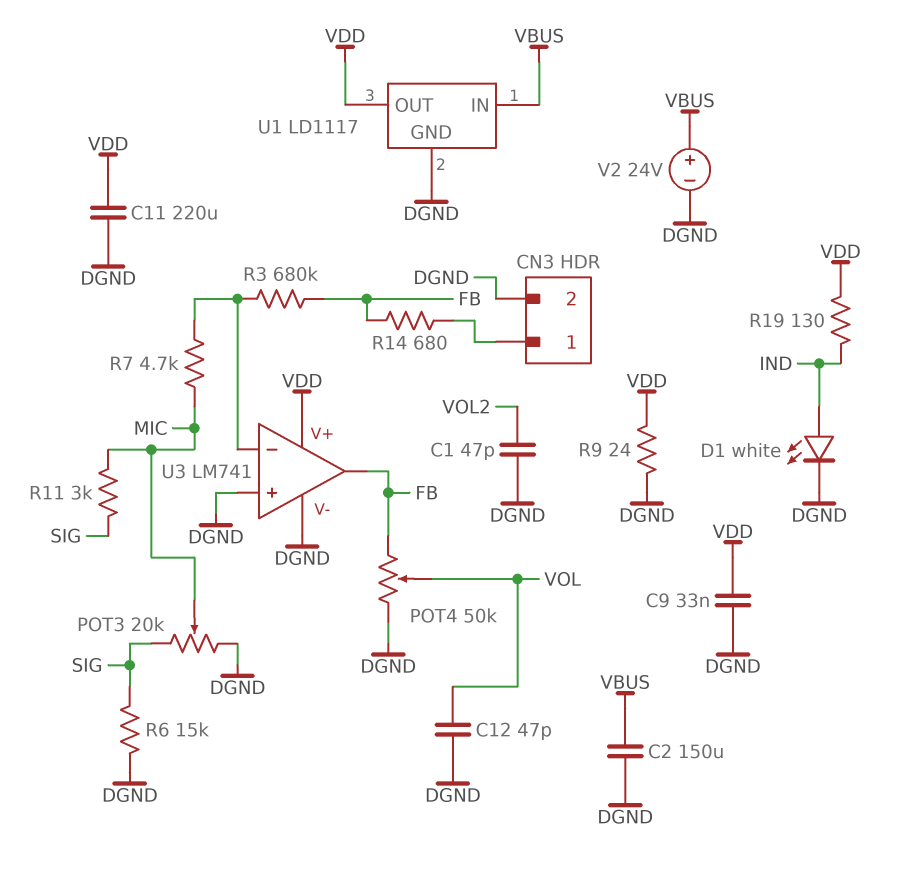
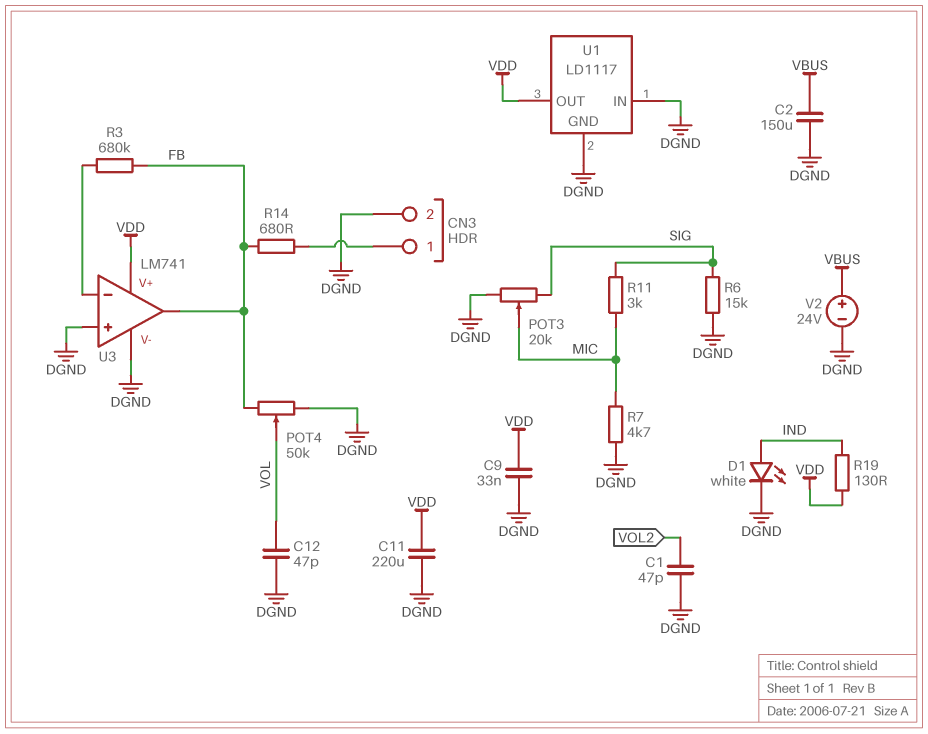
R7: 4.7k (MIC, U3/in-) -> 4.7k (DGND, MIC)
R9: 24 (DGND, VDD) -> none
U1 pin IN: VBUS -> DGND

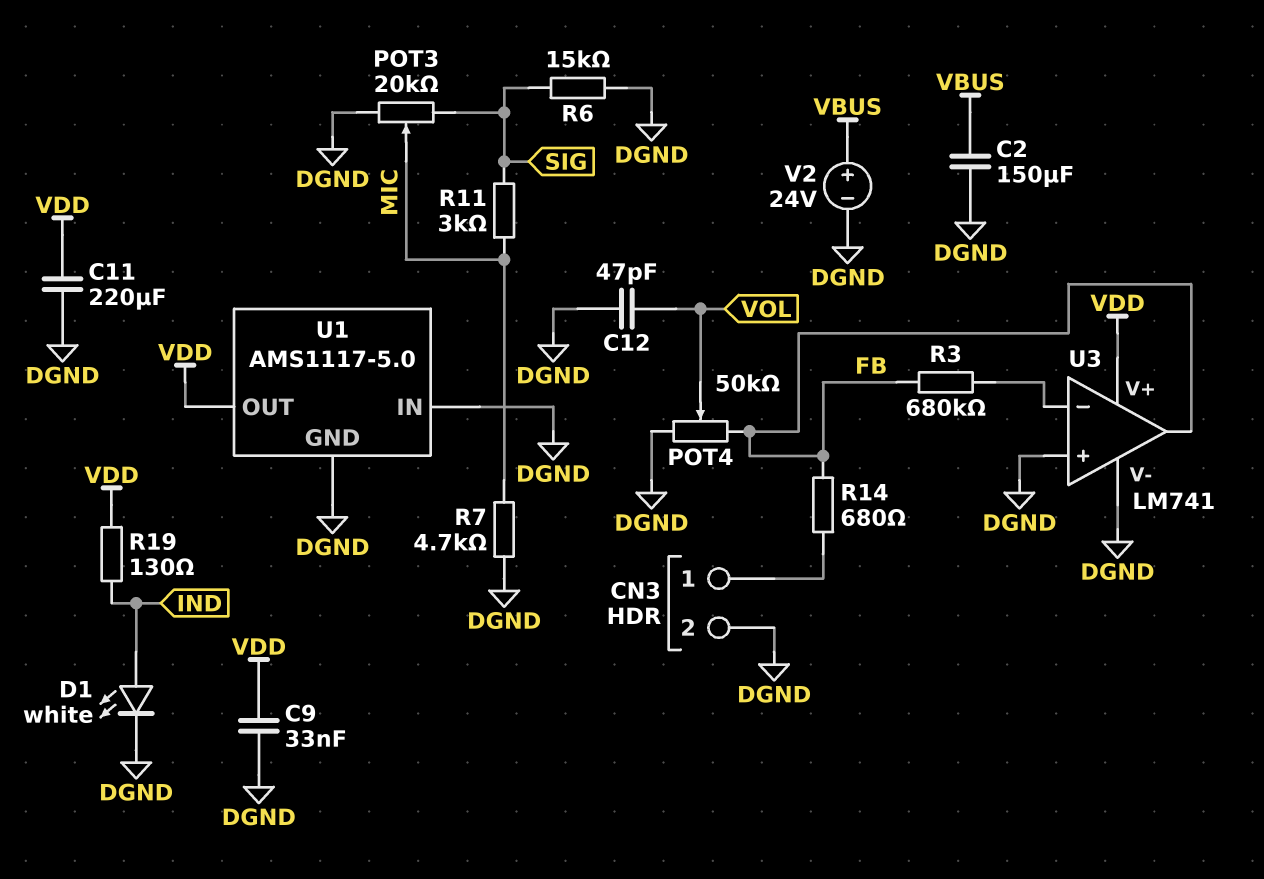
C1: 47pF (DGND, VOL2) -> none
U1: LD1117 -> AMS1117-5.0

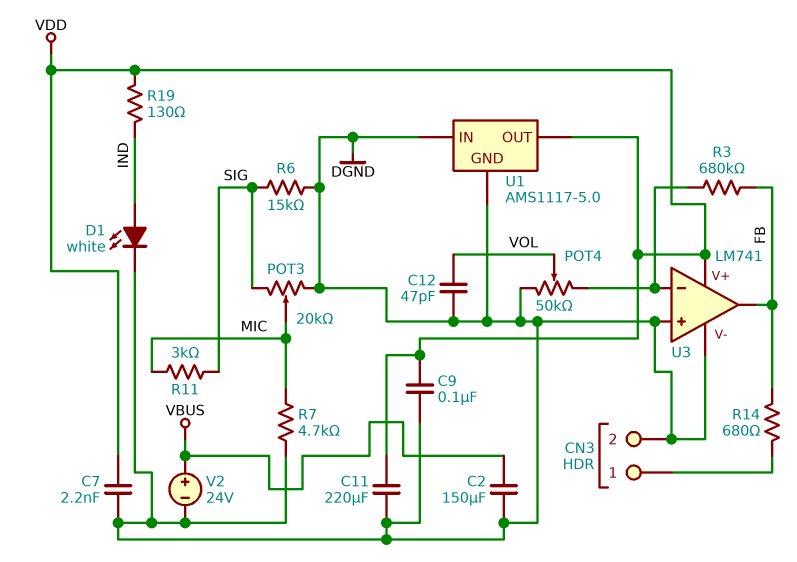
C7: none -> 2.2nF (DGND, VDD)
C9: 33nF (DGND, VDD) -> 100nF (DGND, VDD)
POT4: 50k (DGND, FB, wiper VOL) -> 50k (DGND, U3/in-, wiper VOL)

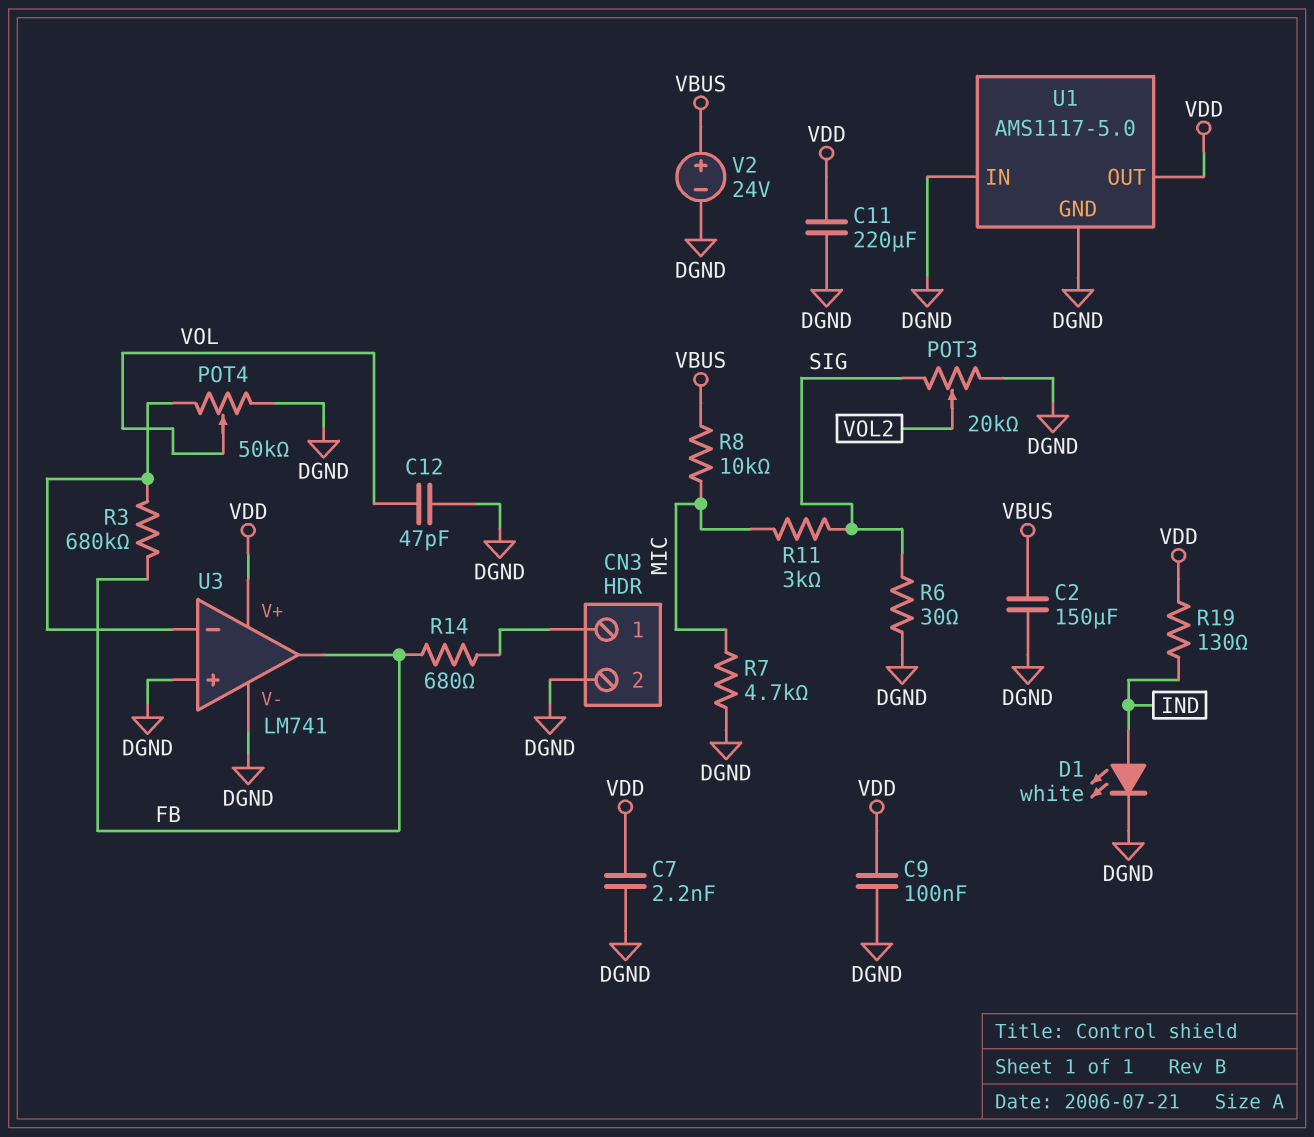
POT3: 20k (DGND, SIG, wiper MIC) -> 20k (DGND, SIG, wiper VOL2)
R6: 15k (DGND, SIG) -> 30 (DGND, SIG)
R8: none -> 10k (MIC, VBUS)

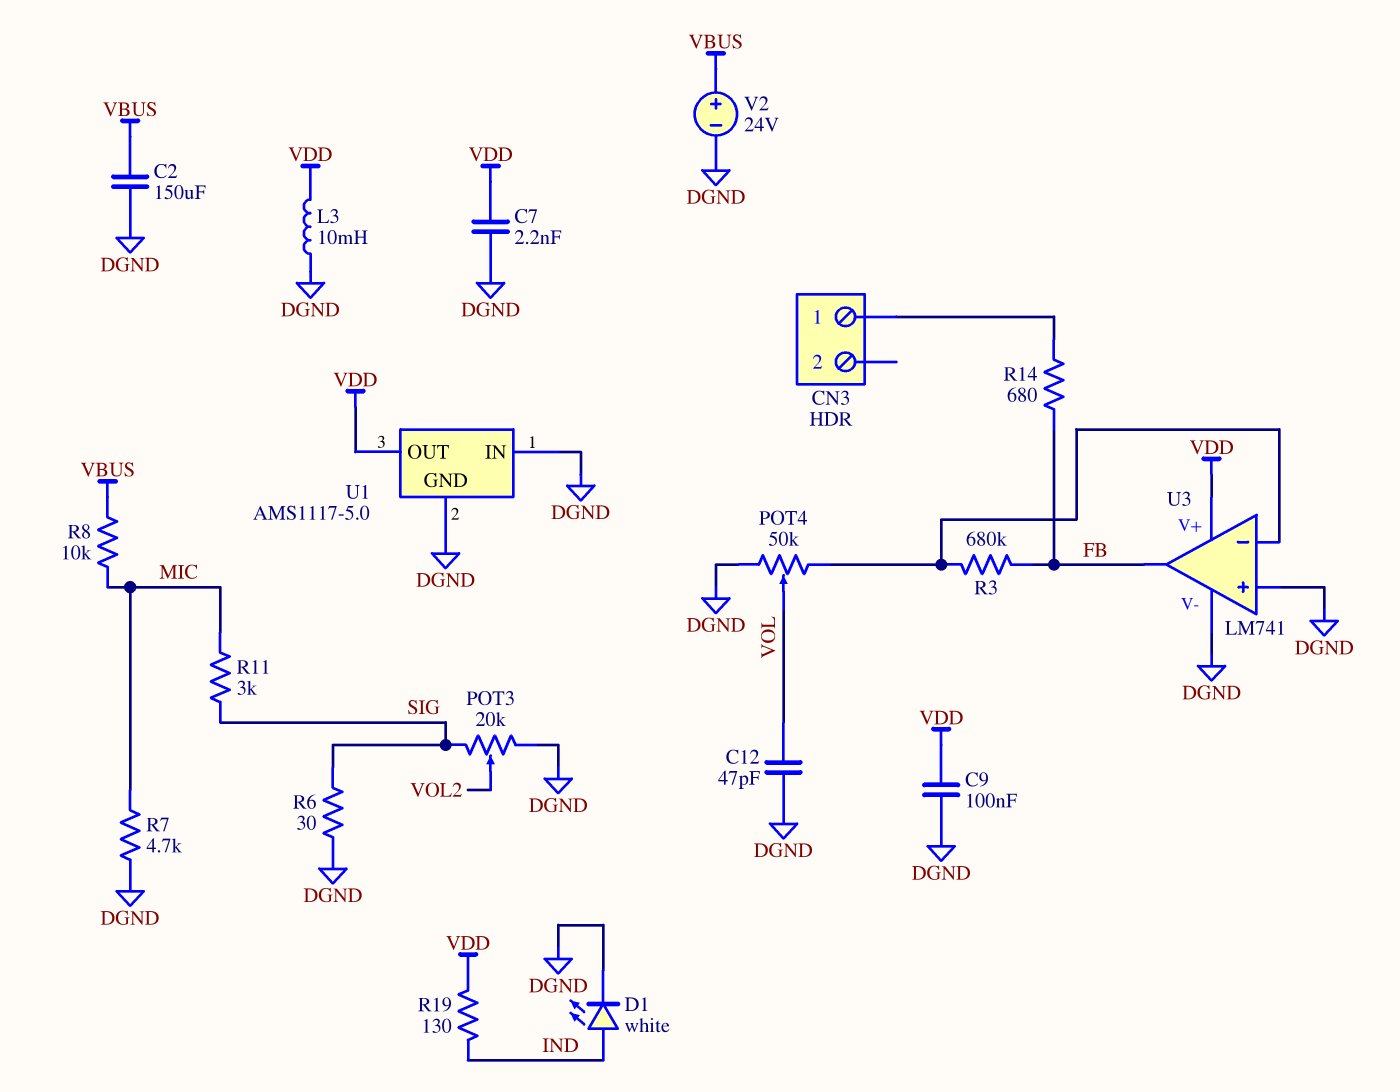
C11: 220uF (DGND, VDD) -> none
CN3 pin 2: DGND -> none
L3: none -> 10mH (DGND, VDD)

